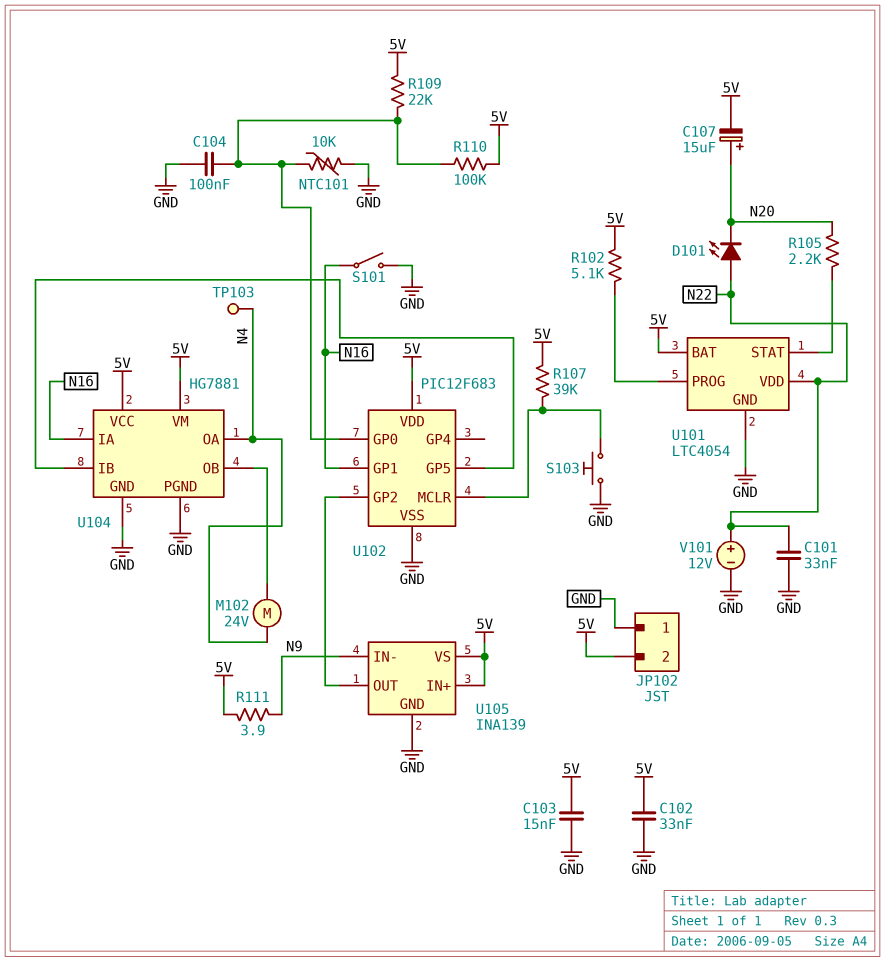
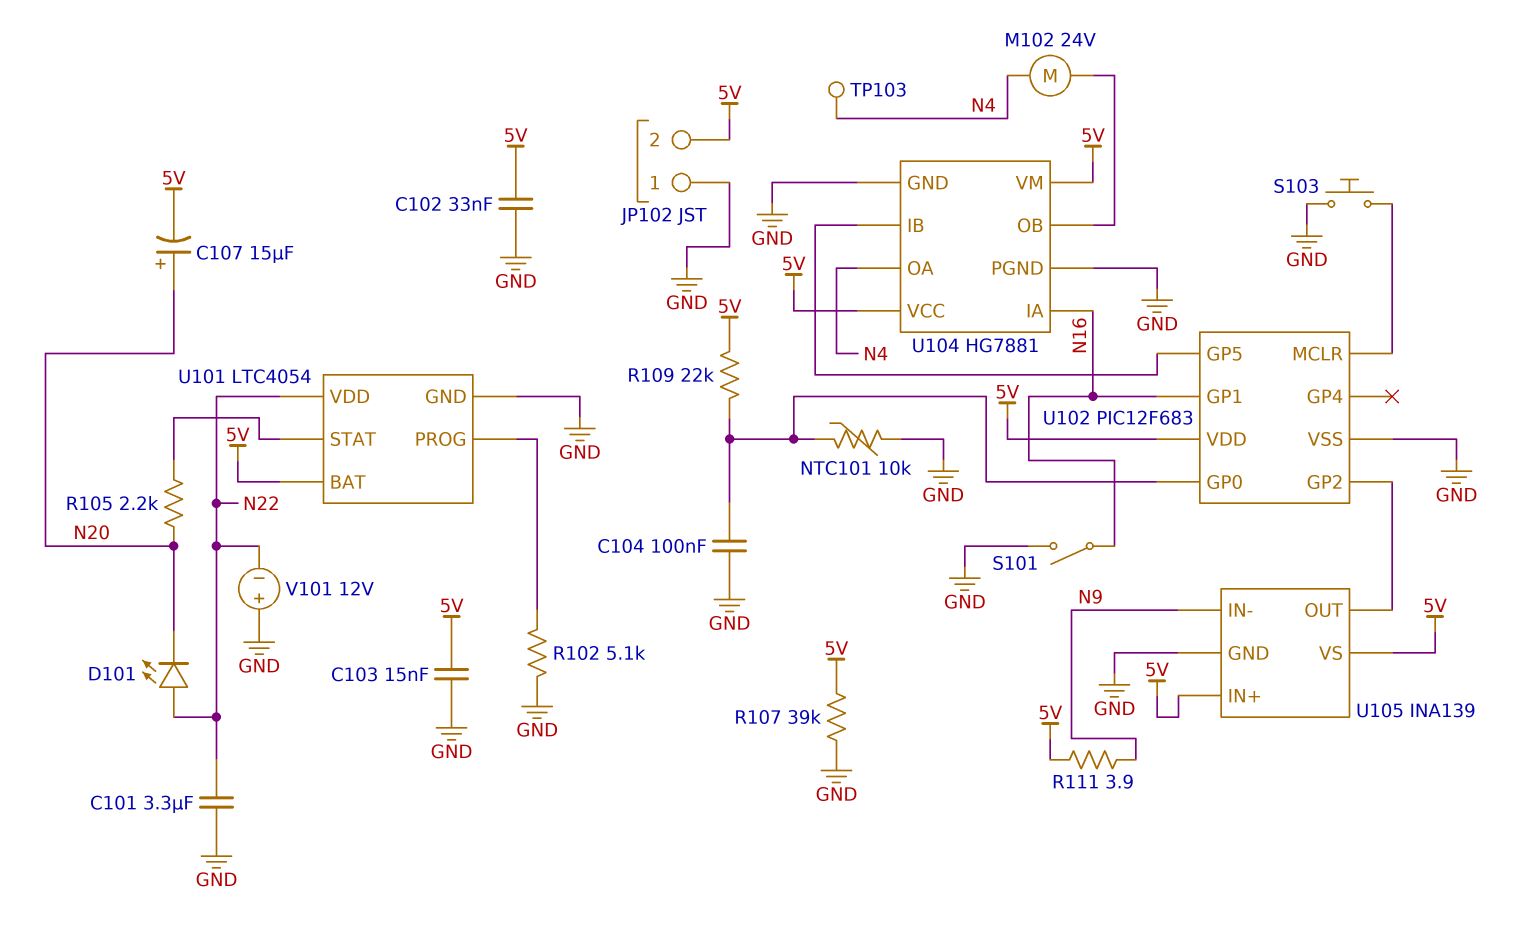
C101: 33nF (GND, N22) -> 3.3uF (GND, N22)
R102: 5.1k (5V, U101/PROG) -> 5.1k (GND, U101/PROG)
R107: 39k (5V, U102/MCLR) -> 39k (5V, GND)
R110: 100k (5V, U102/GP0) -> none
V101: 12V (plus N22, minus GND) -> 12V (plus GND, minus N22)

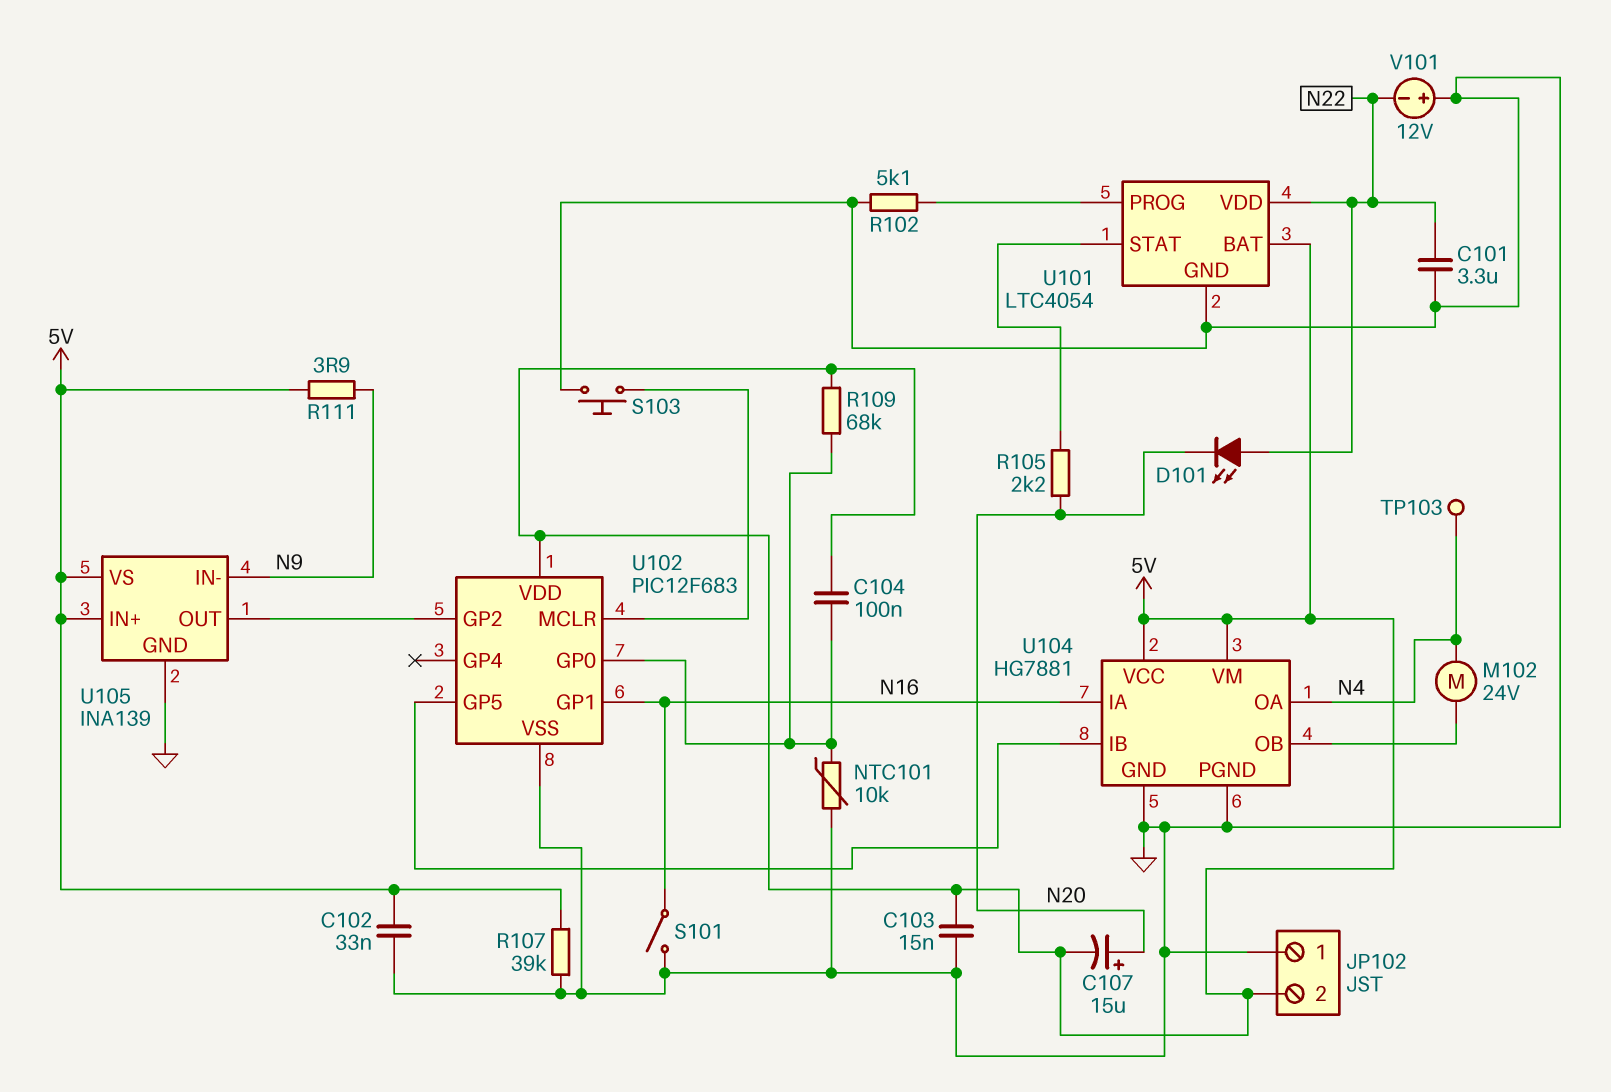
C104: 100nF (GND, U102/GP0) -> 100nF (5V, U102/GP0)
R109: 22k (5V, U102/GP0) -> 68k (5V, U102/GP0)

